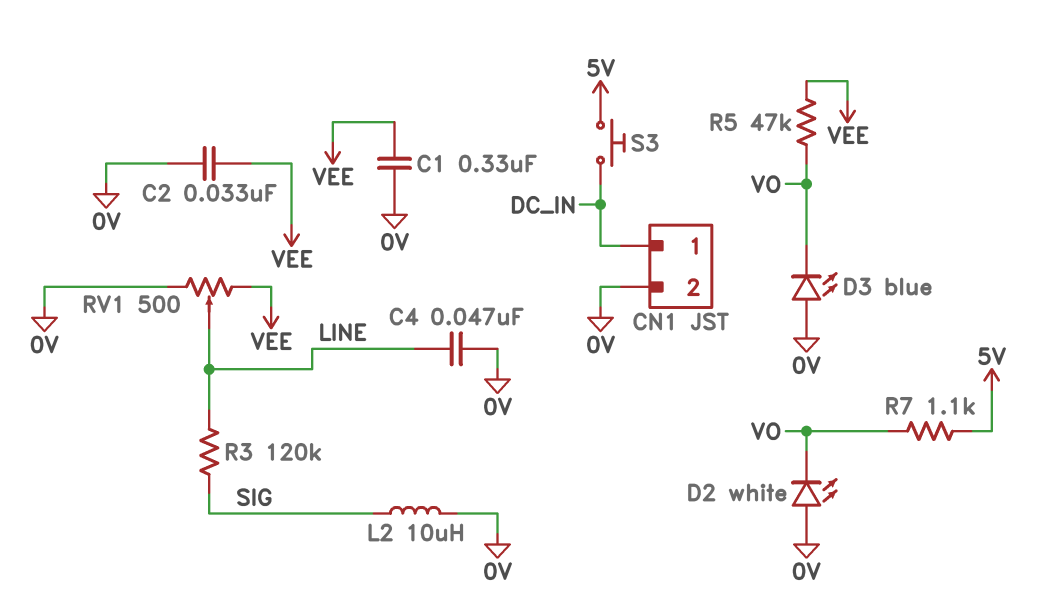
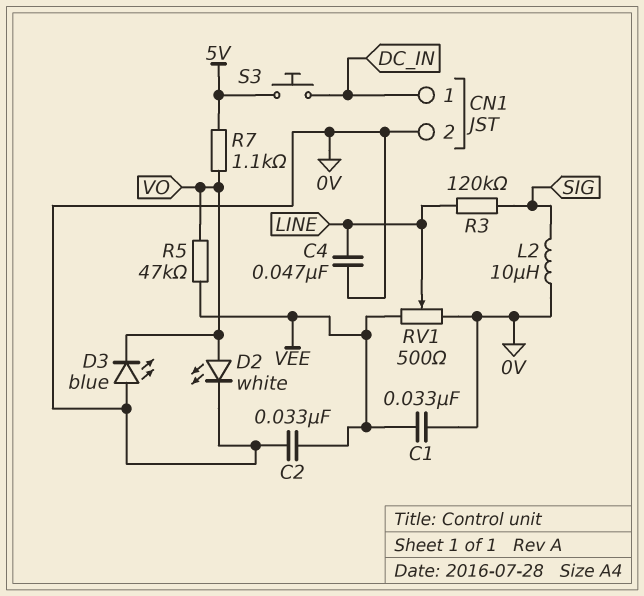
C1: 330nF (0V, VEE) -> 33nF (0V, VEE)
D2: LED white (A 0V, K VO) -> LED white (A VO, K 0V)

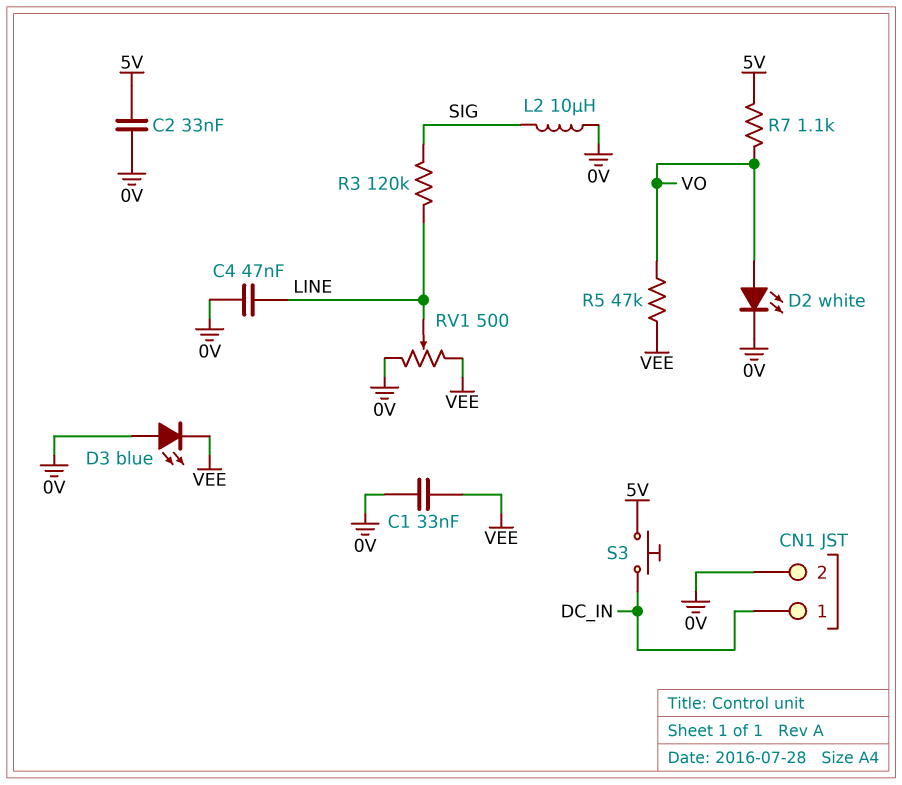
C2: 33nF (0V, VEE) -> 33nF (0V, 5V)
D3: LED blue (A 0V, K VO) -> LED blue (A 0V, K VEE)

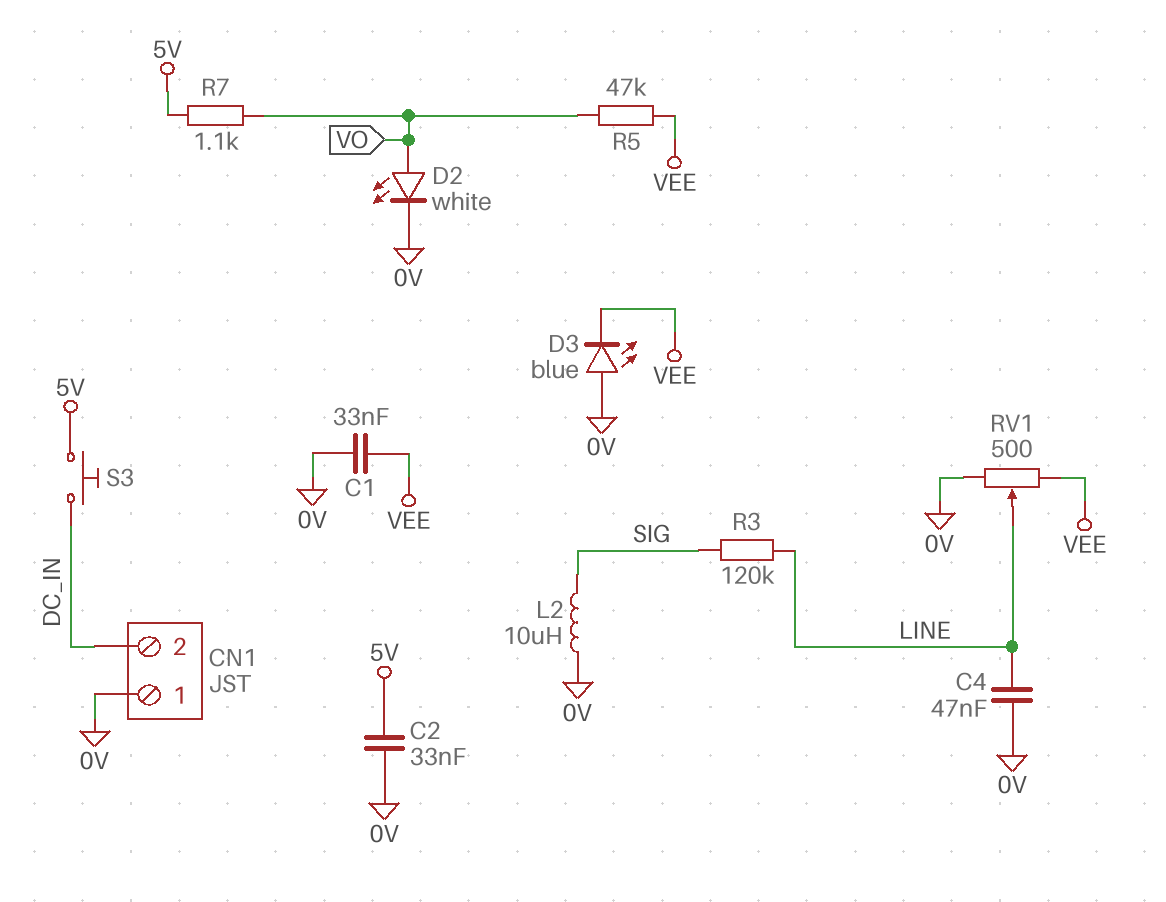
CN1 pin 1: DC_IN -> 0V
CN1 pin 2: 0V -> DC_IN

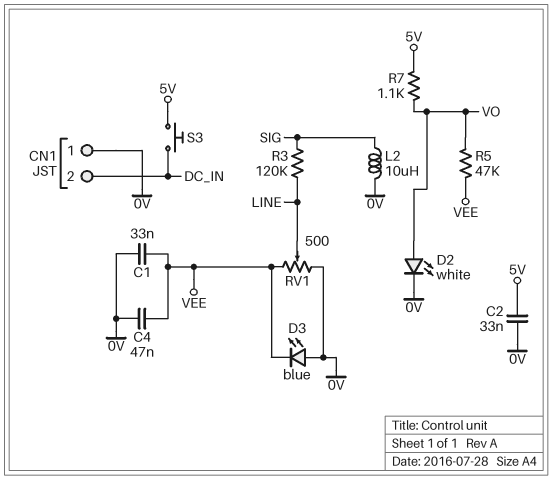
C4: 47nF (0V, LINE) -> 47nF (0V, VEE)

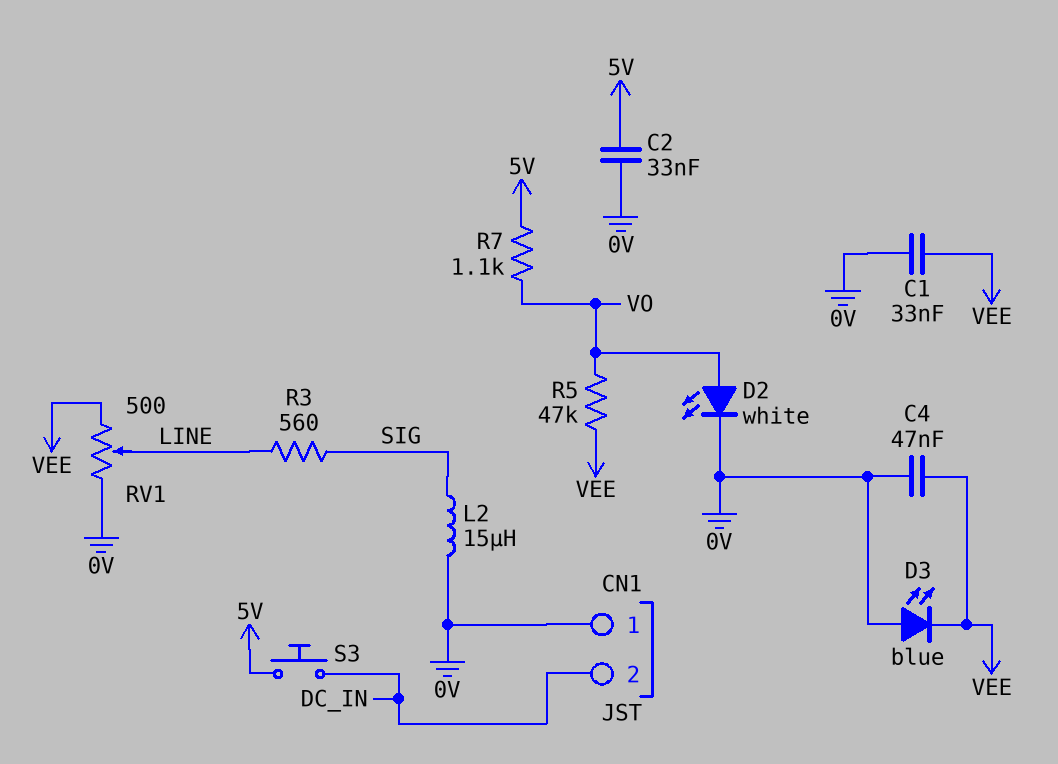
L2: 10uH (0V, SIG) -> 15uH (0V, SIG)
R3: 120k (LINE, SIG) -> 560 (LINE, SIG)

